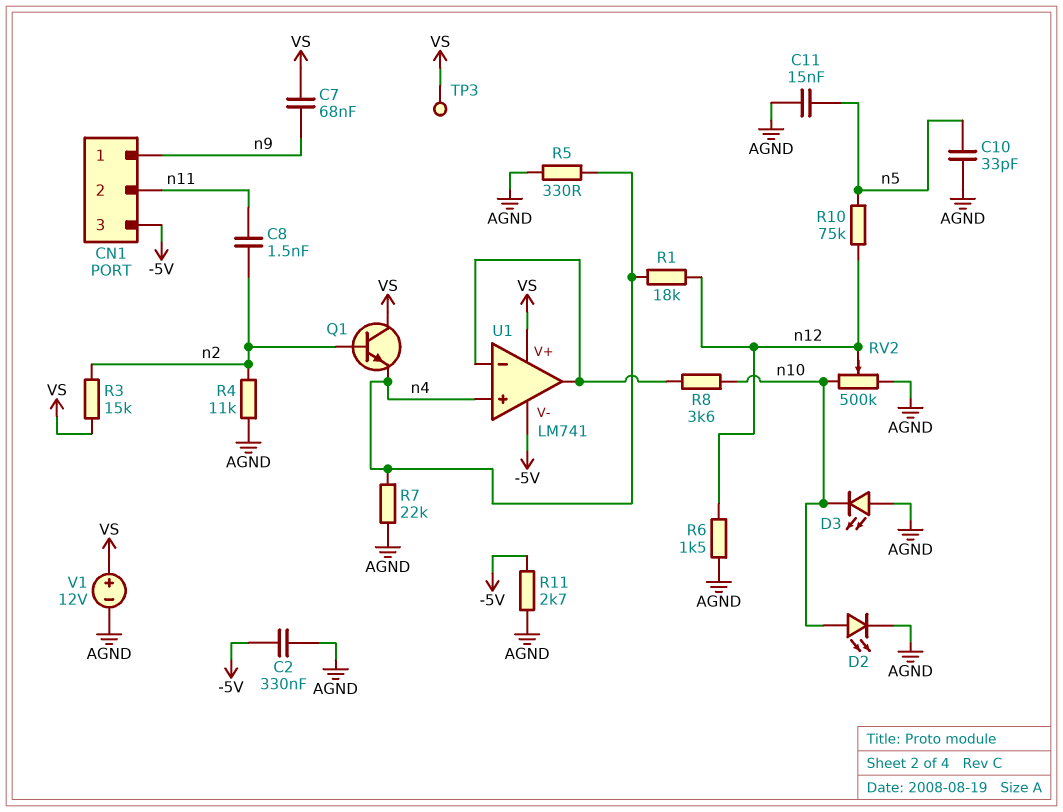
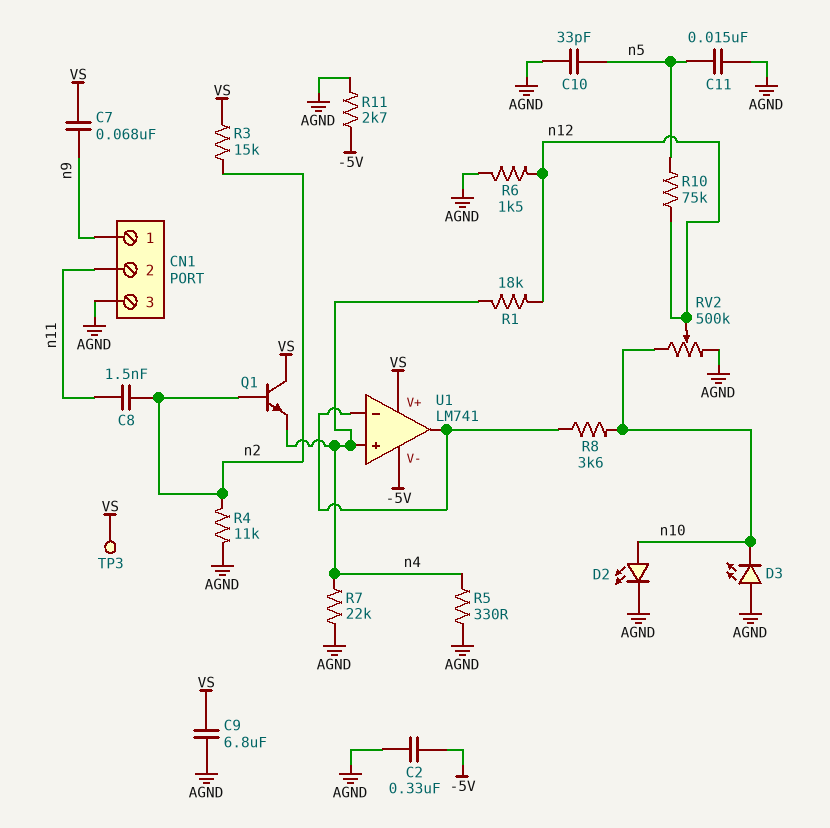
C9: none -> 6.8uF (AGND, VS)
CN1 pin 3: -5V -> AGND
V1: 12V (plus VS, minus AGND) -> none

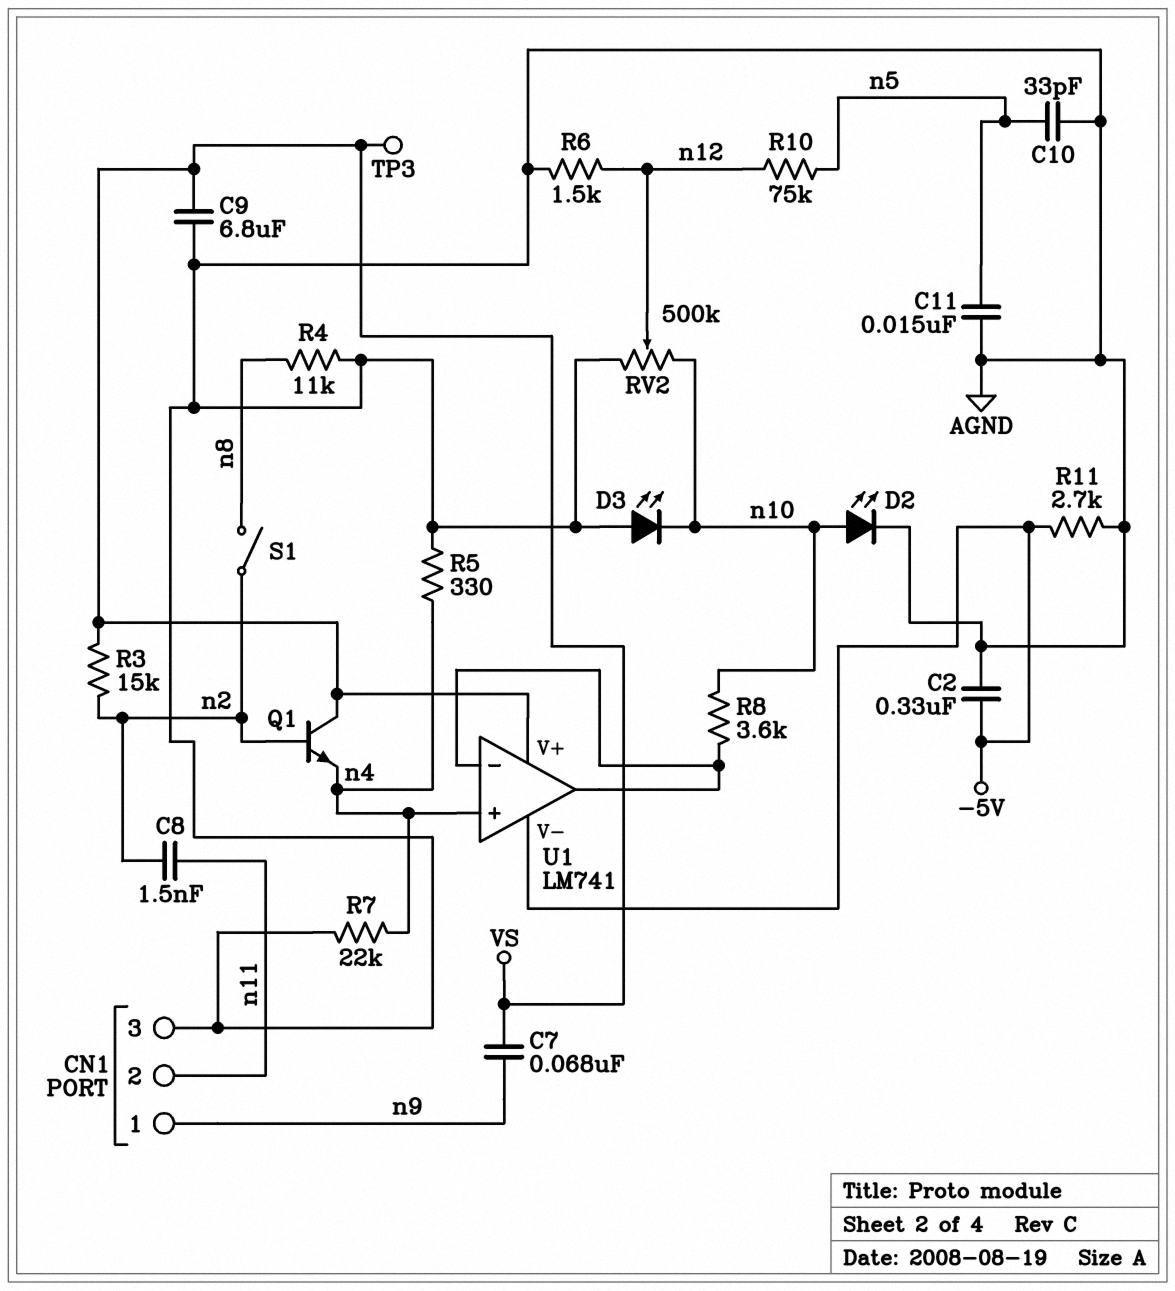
R1: 18k (n4, n12) -> none
R4: 11k (AGND, n2) -> 11k (AGND, n8)
S1: none -> switch (n2, n8)

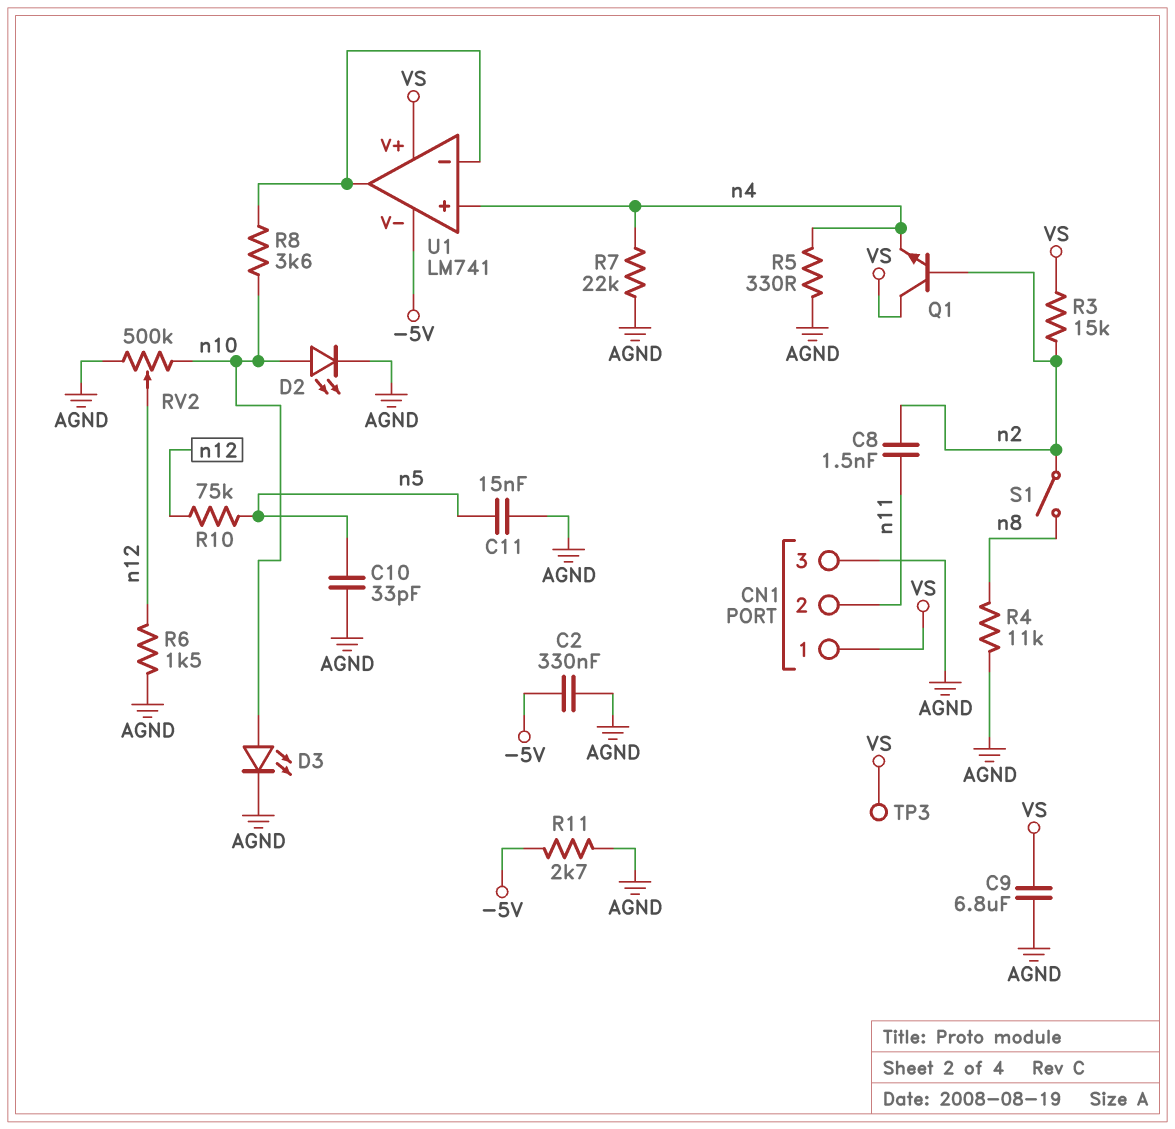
C7: 68nF (VS, n9) -> none
CN1 pin 1: n9 -> VS
D3: LED (A AGND, K n10) -> LED (A n10, K AGND)

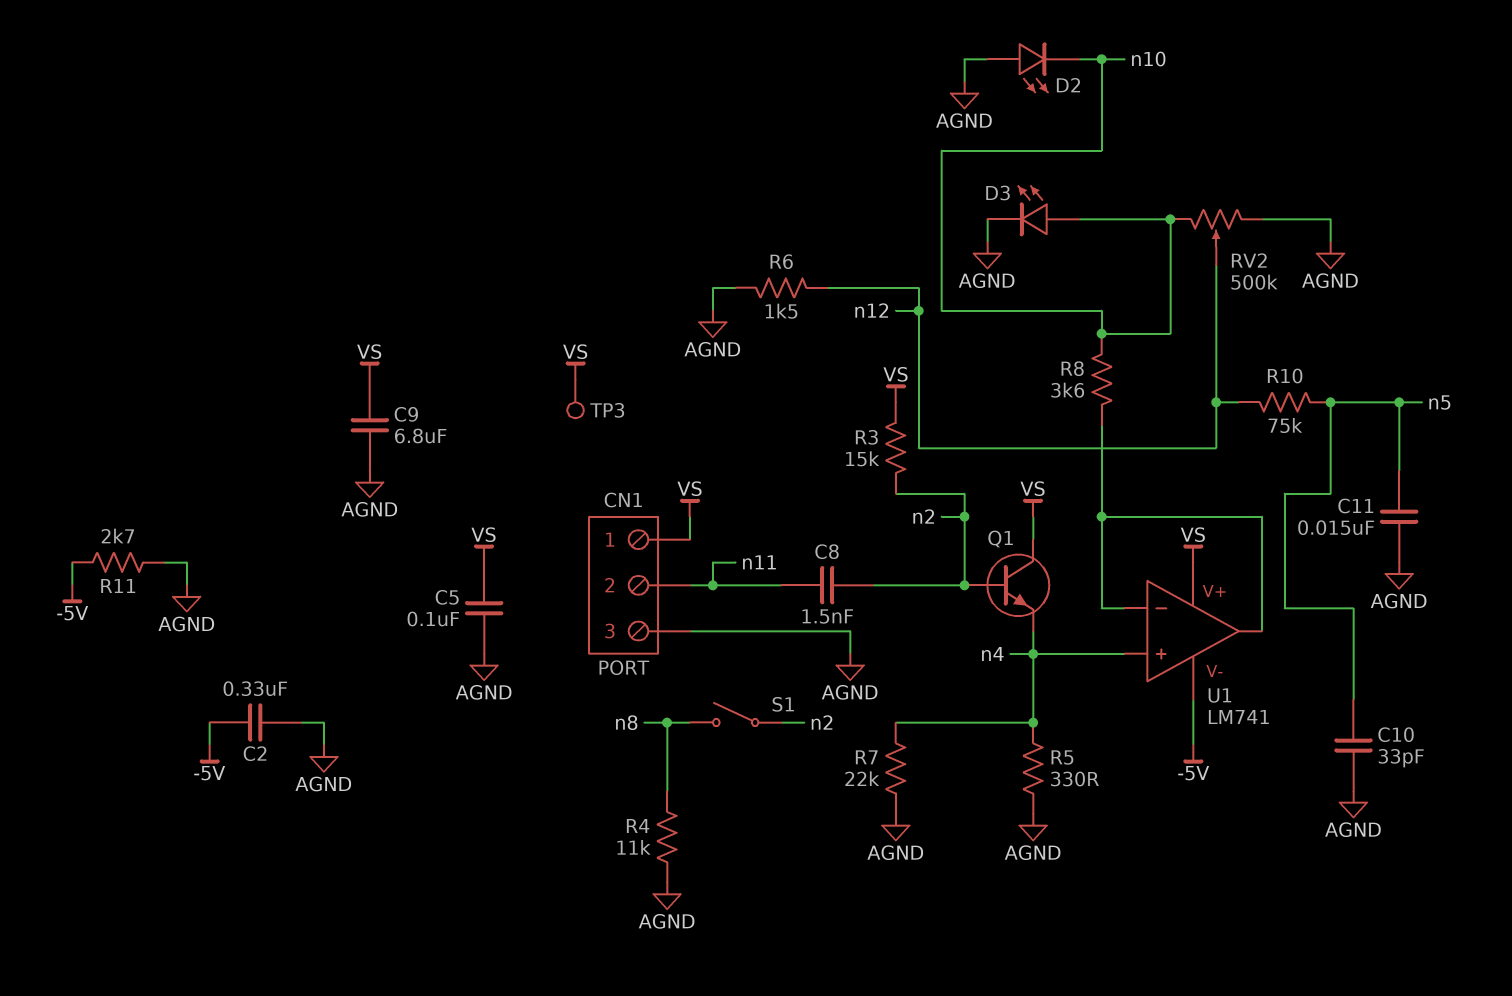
C5: none -> 100nF (AGND, VS)
D2: LED (A n10, K AGND) -> LED (A AGND, K n10)

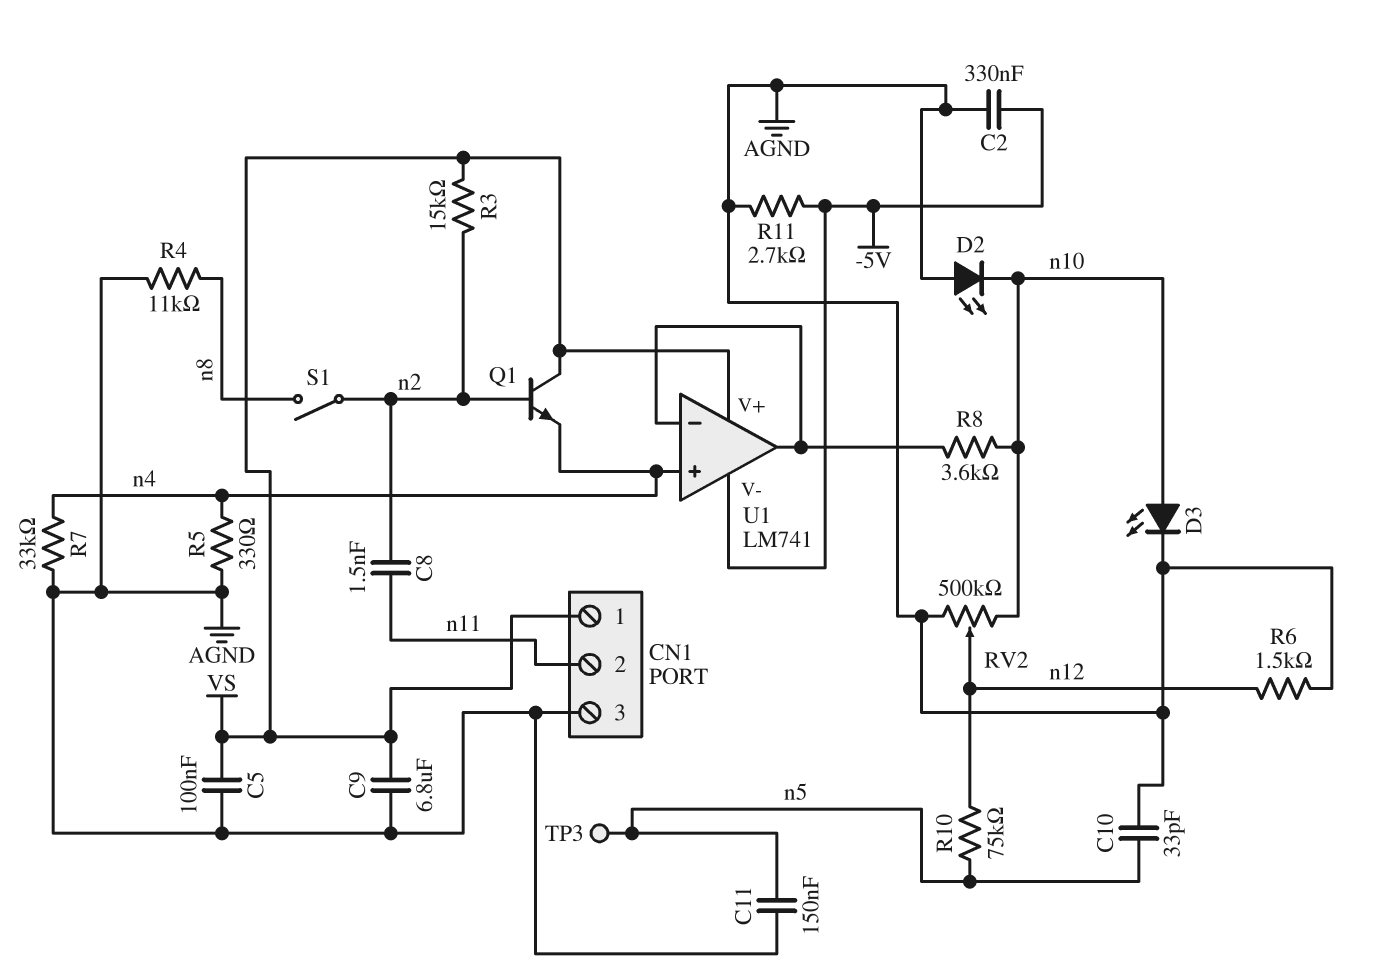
C11: 15nF (AGND, n5) -> 150nF (AGND, n5)
R7: 22k (AGND, n4) -> 33k (AGND, n4)
TP3: test point (VS) -> test point (n5)

